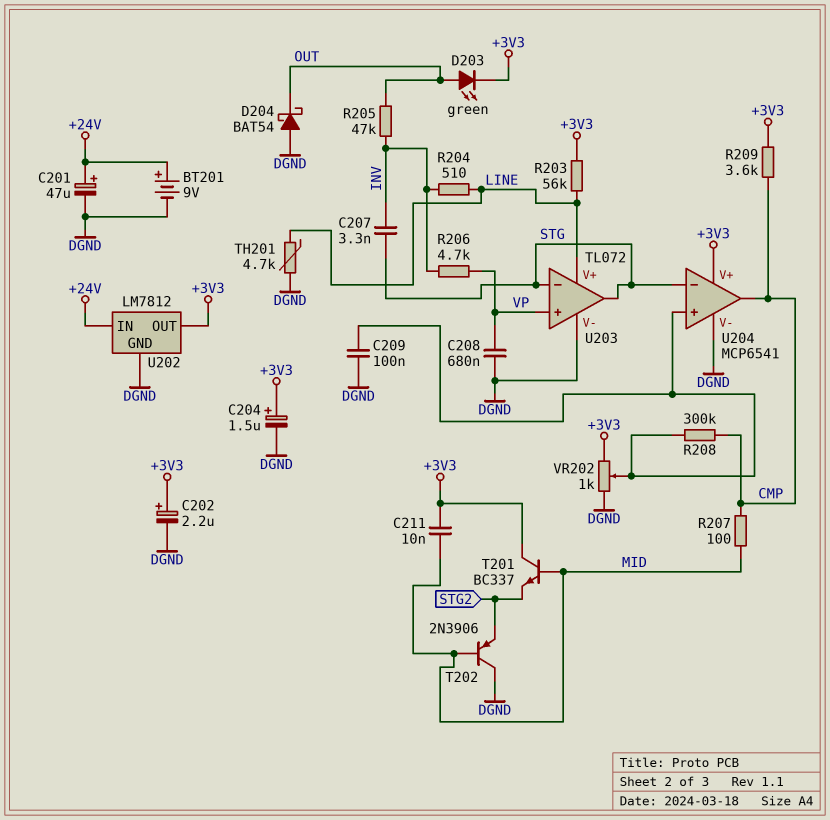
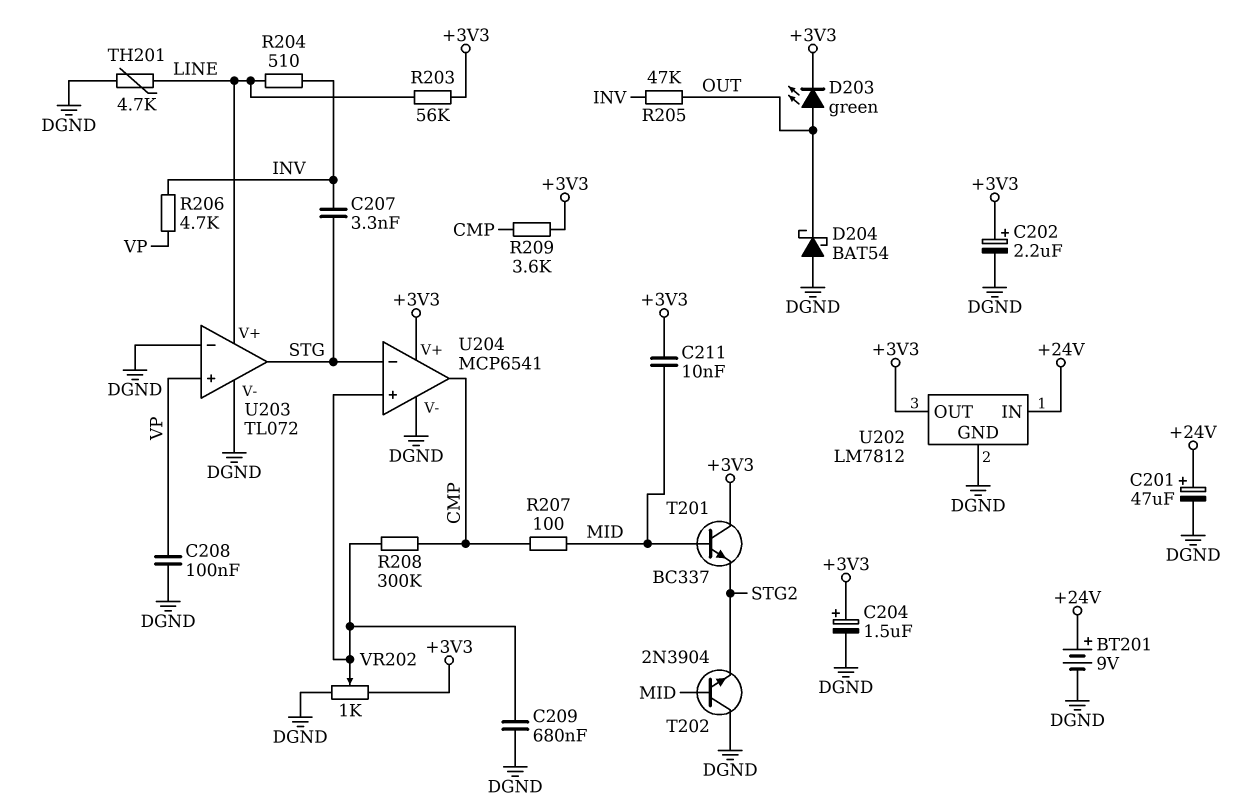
C208: 680nF (DGND, VP) -> 100nF (DGND, VP)
C209: 100nF (DGND, U204/in+) -> 680nF (DGND, U204/in+)
T202: PNP 2N3906 (B MID, C DGND, E STG2) -> NPN 2N3904 (B MID, C DGND, E STG2)
U203 pin in-: STG -> DGND

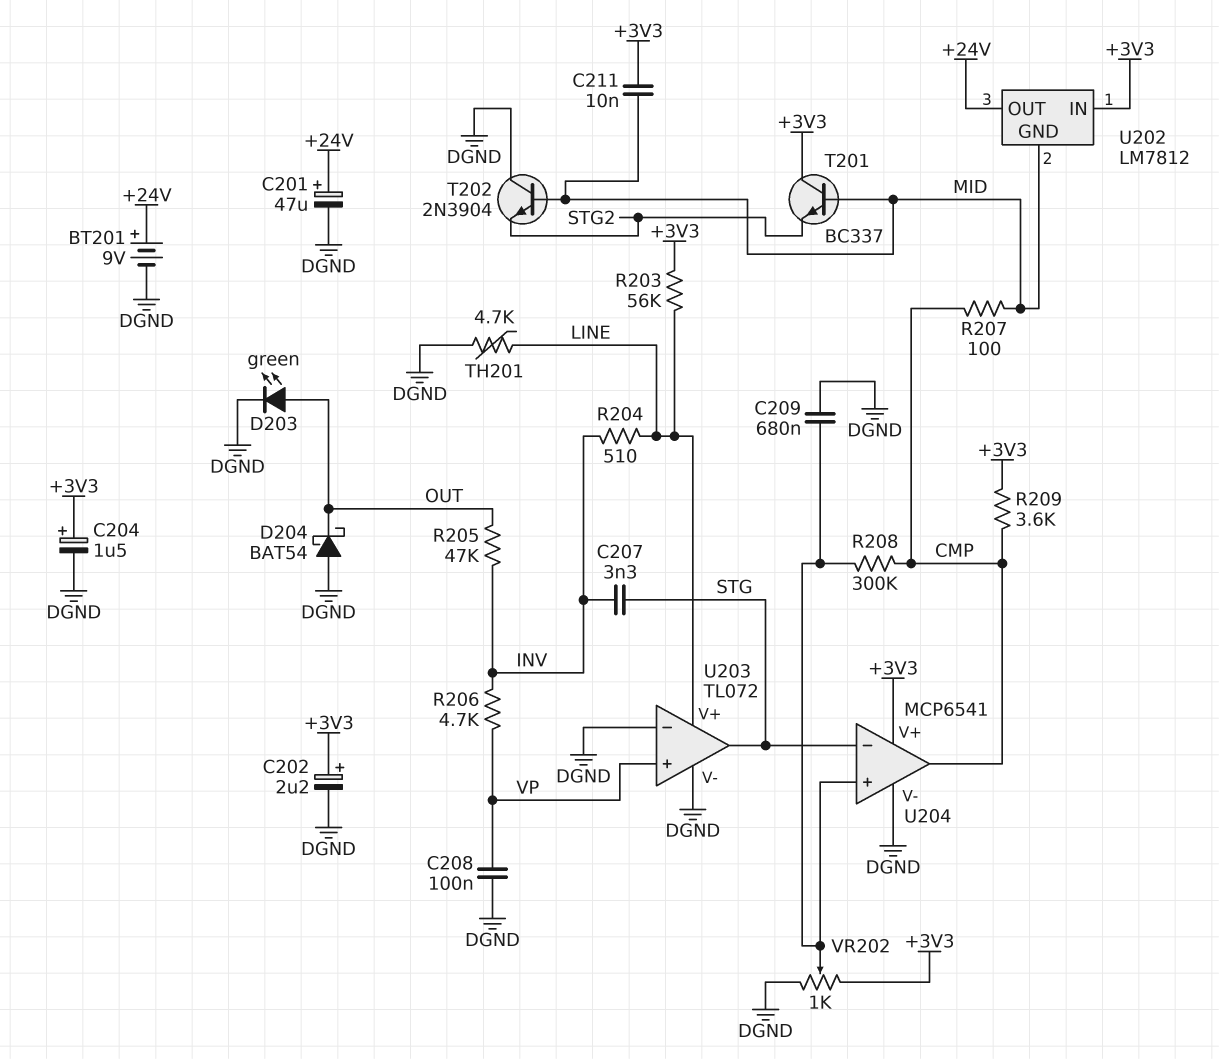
D203: LED green (A OUT, K +3V3) -> LED green (A OUT, K DGND)
U202 pin GND: DGND -> MID
U202 pin IN: +24V -> +3V3
U202 pin OUT: +3V3 -> +24V

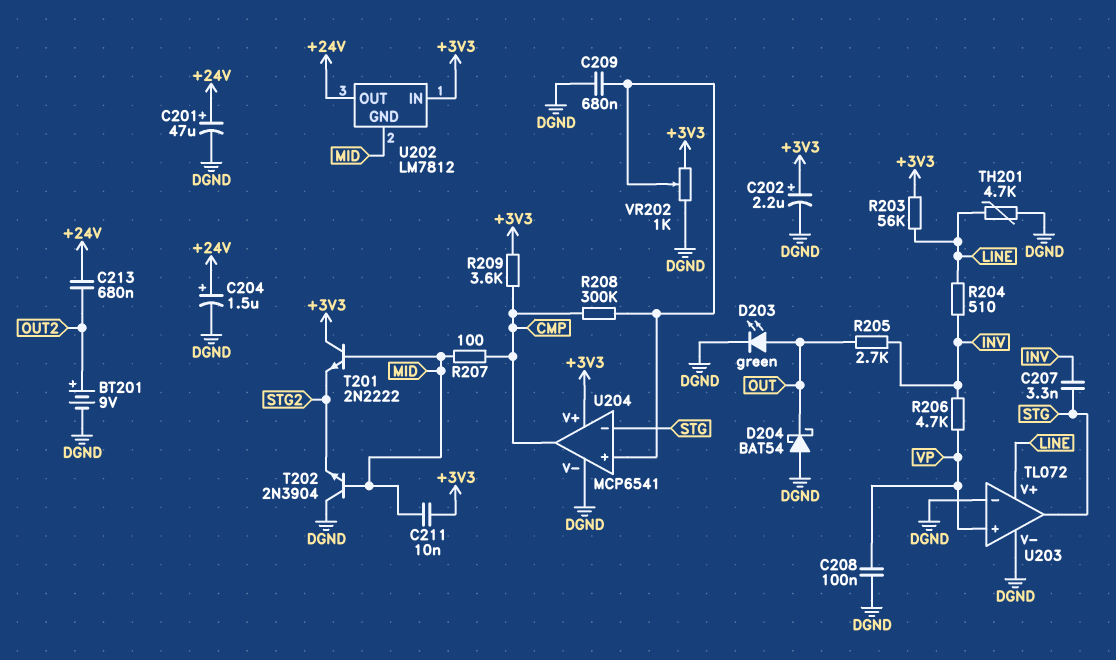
BT201: 9V (plus +24V, minus DGND) -> 9V (plus OUT2, minus DGND)
C204: 1.5uF (plus +3V3, minus DGND) -> 1.5uF (plus +24V, minus DGND)
C213: none -> 680nF (+24V, OUT2)
R205: 47k (INV, OUT) -> 2.7k (INV, OUT)
T201: NPN BC337 (B MID, C +3V3, E STG2) -> NPN 2N2222 (B MID, C +3V3, E STG2)

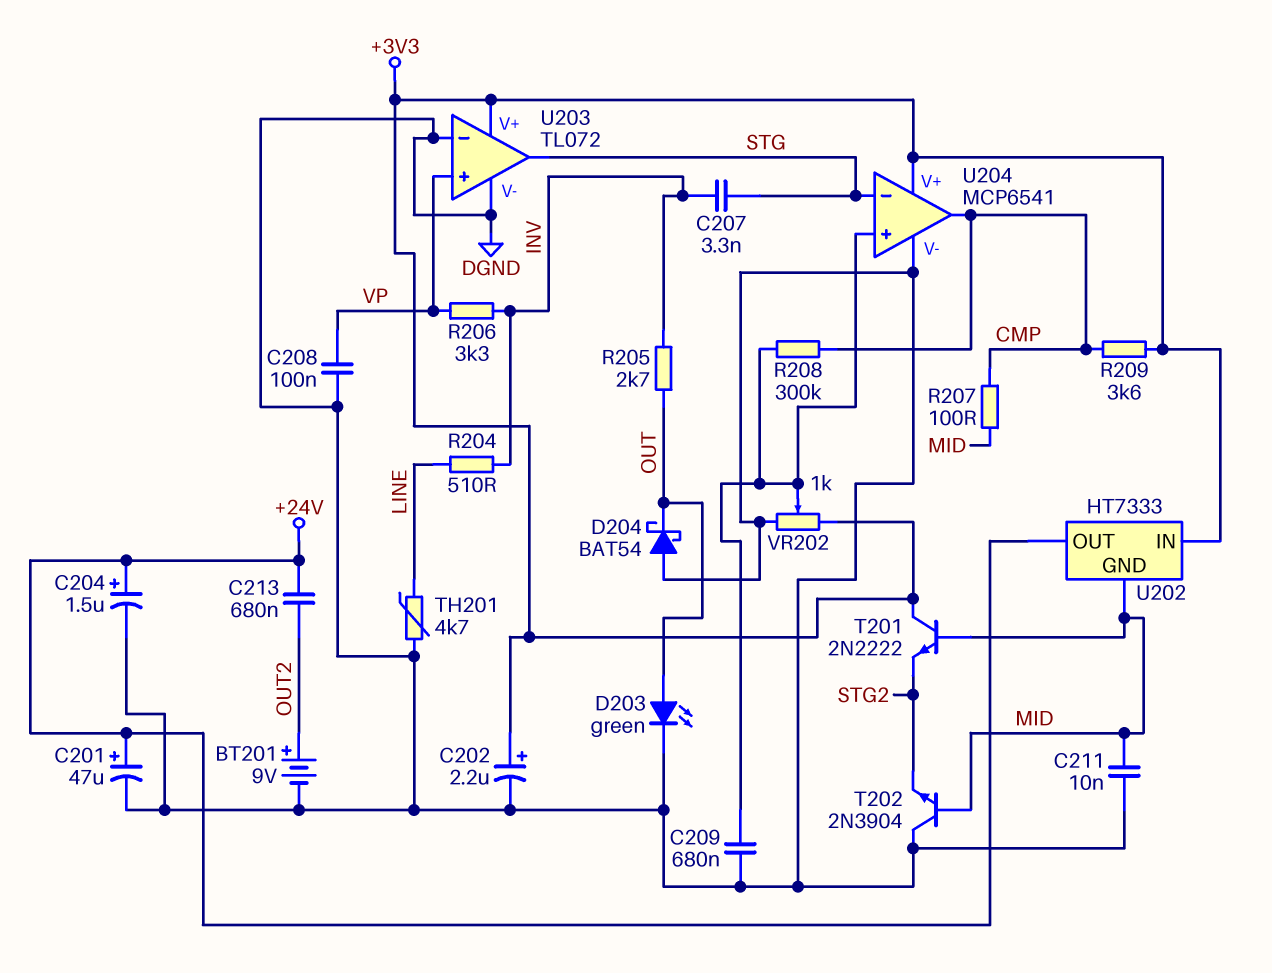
C211: 10nF (+3V3, MID) -> 10nF (DGND, MID)
R203: 56k (+3V3, LINE) -> none
R206: 4.7k (INV, VP) -> 3.3k (INV, VP)
U202: LM7812 -> HT7333
U203 pin V+: LINE -> +3V3

